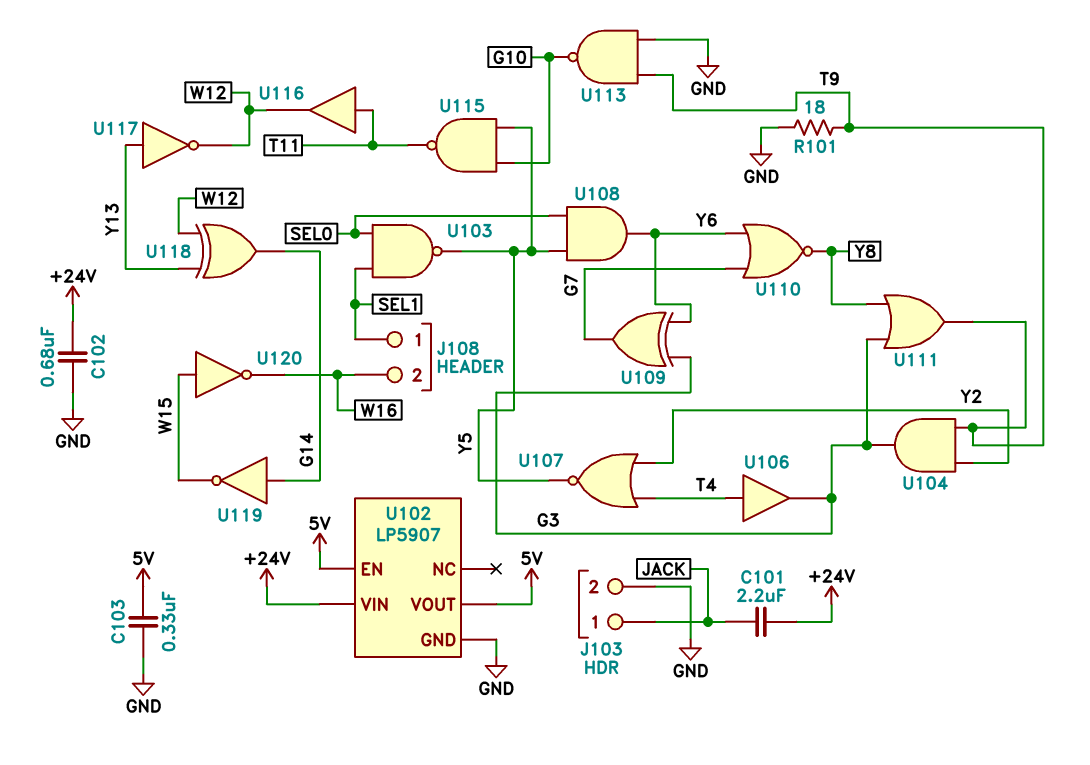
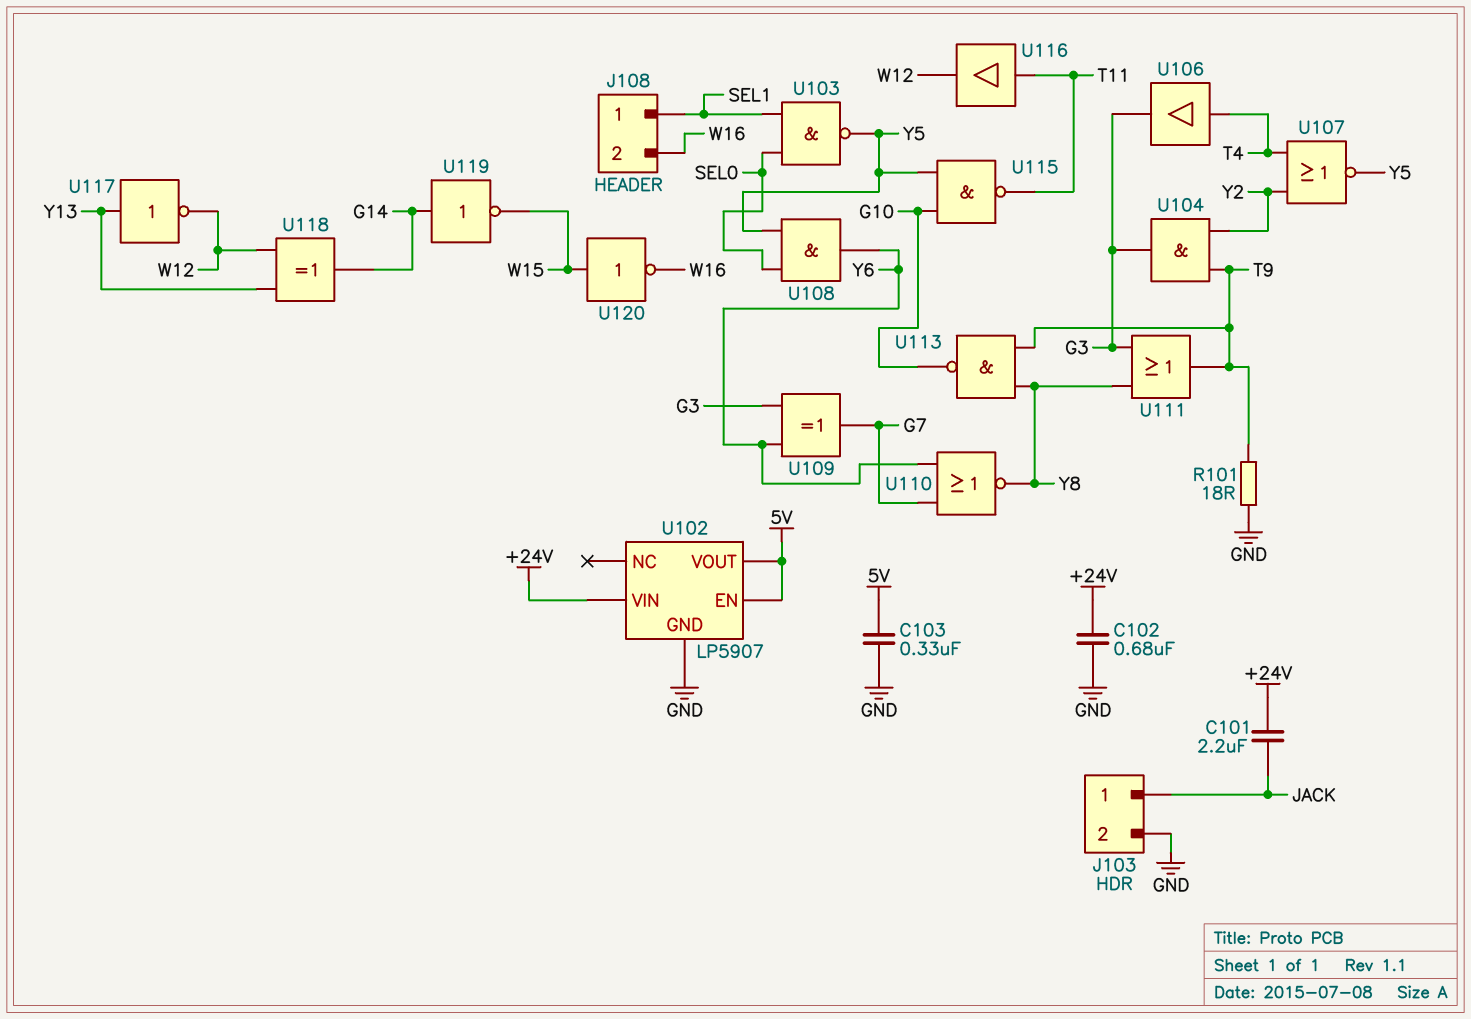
U113: NAND (in GND, in T9, out G10) -> NAND (in T9, in Y8, out G10)

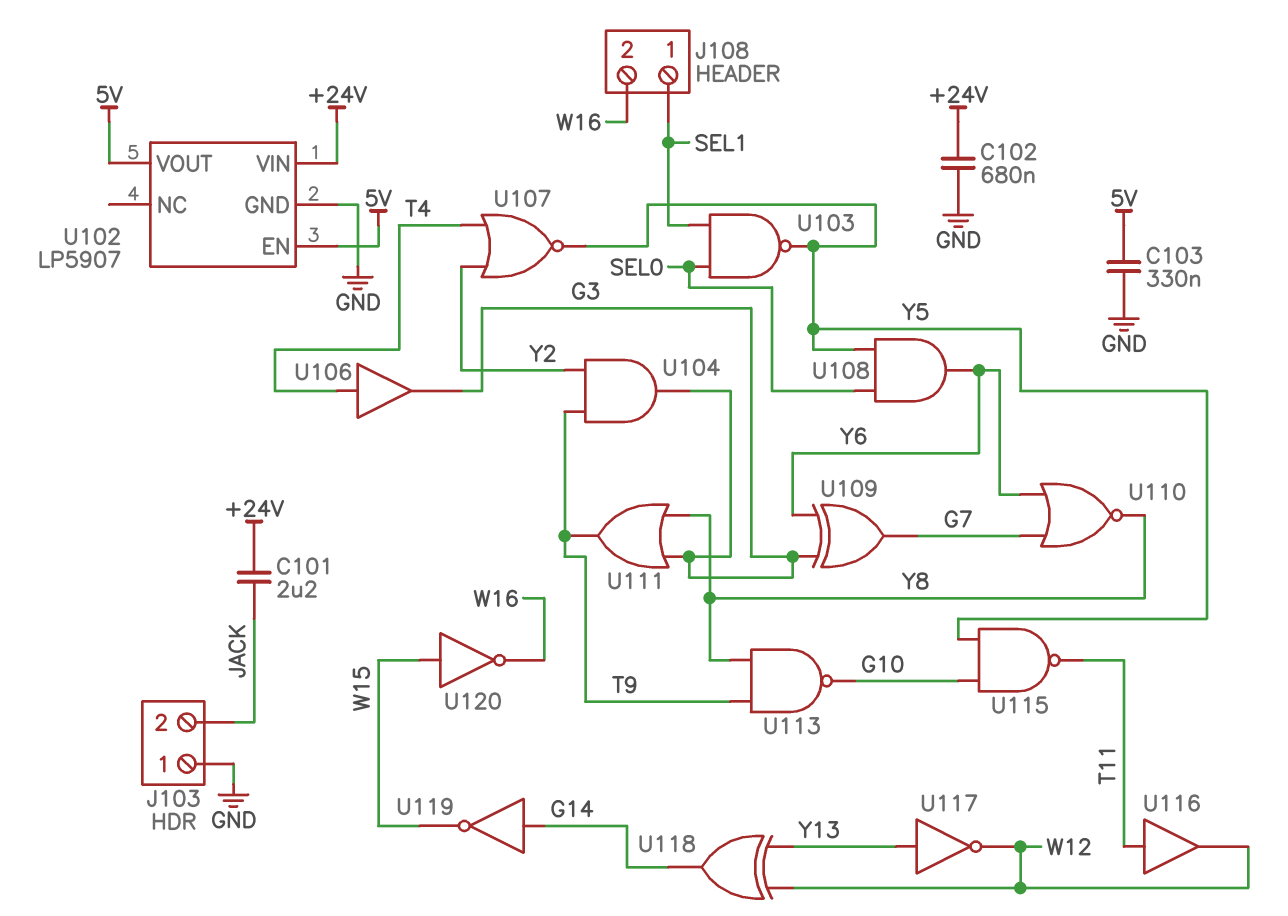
J103 pin 1: JACK -> GND
J103 pin 2: GND -> JACK
R101: 18 (GND, T9) -> none

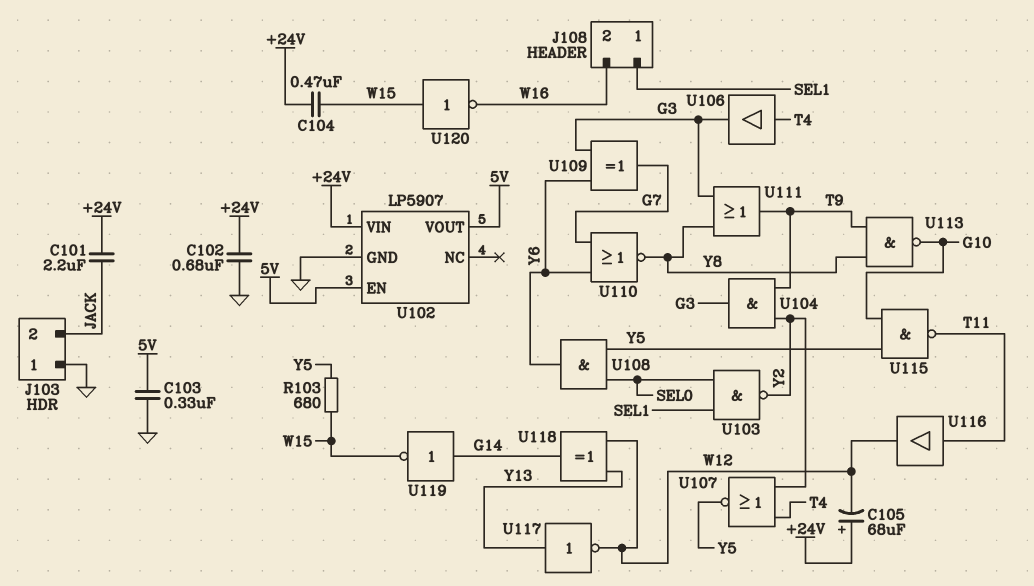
C104: none -> 470nF (+24V, W15)
C105: none -> 68uF (plus +24V, minus W12)
R103: none -> 680 (W15, Y5)
U103: NAND (in SEL0, in SEL1, out Y5) -> NAND (in SEL0, in SEL1, out Y2)

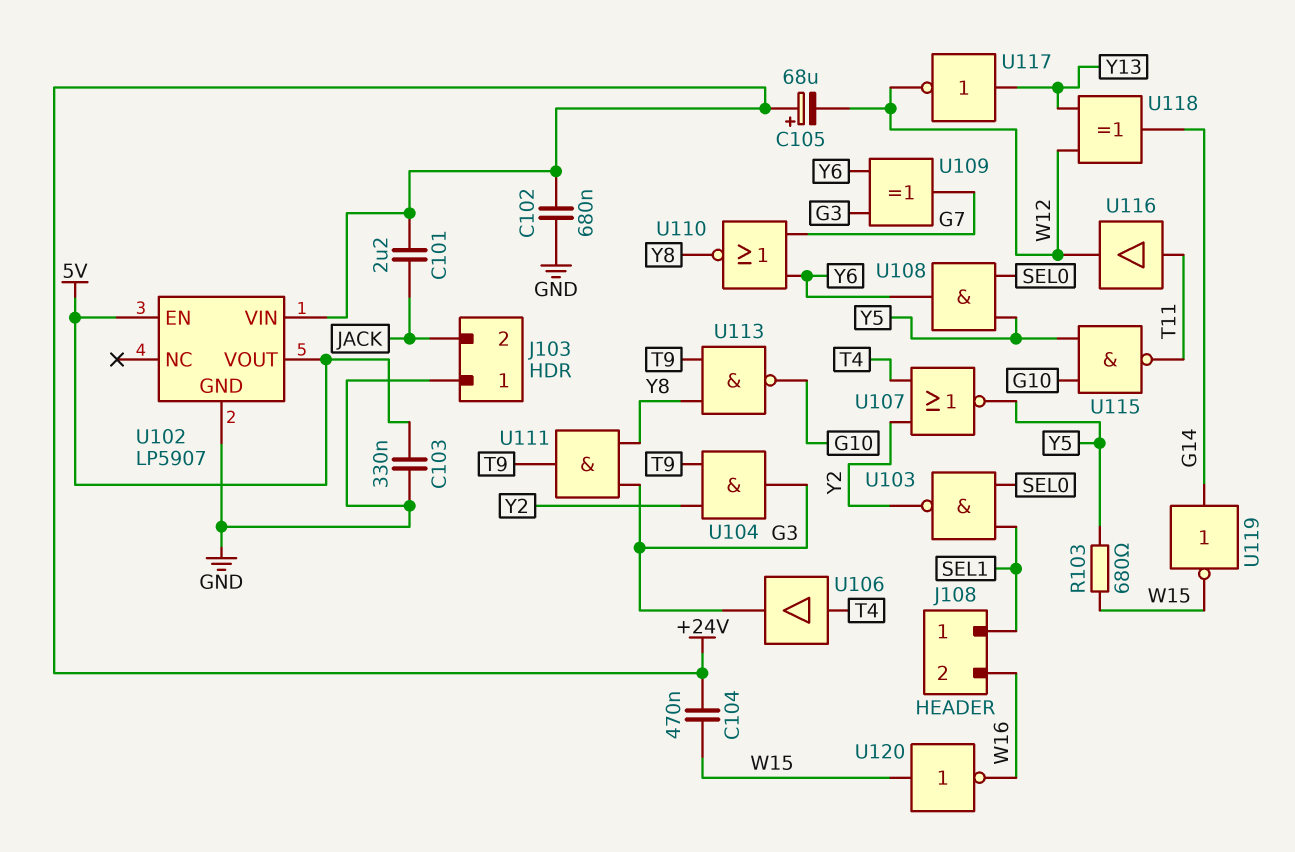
U111: OR (in G3, in Y8, out T9) -> AND (in G3, in Y8, out T9)

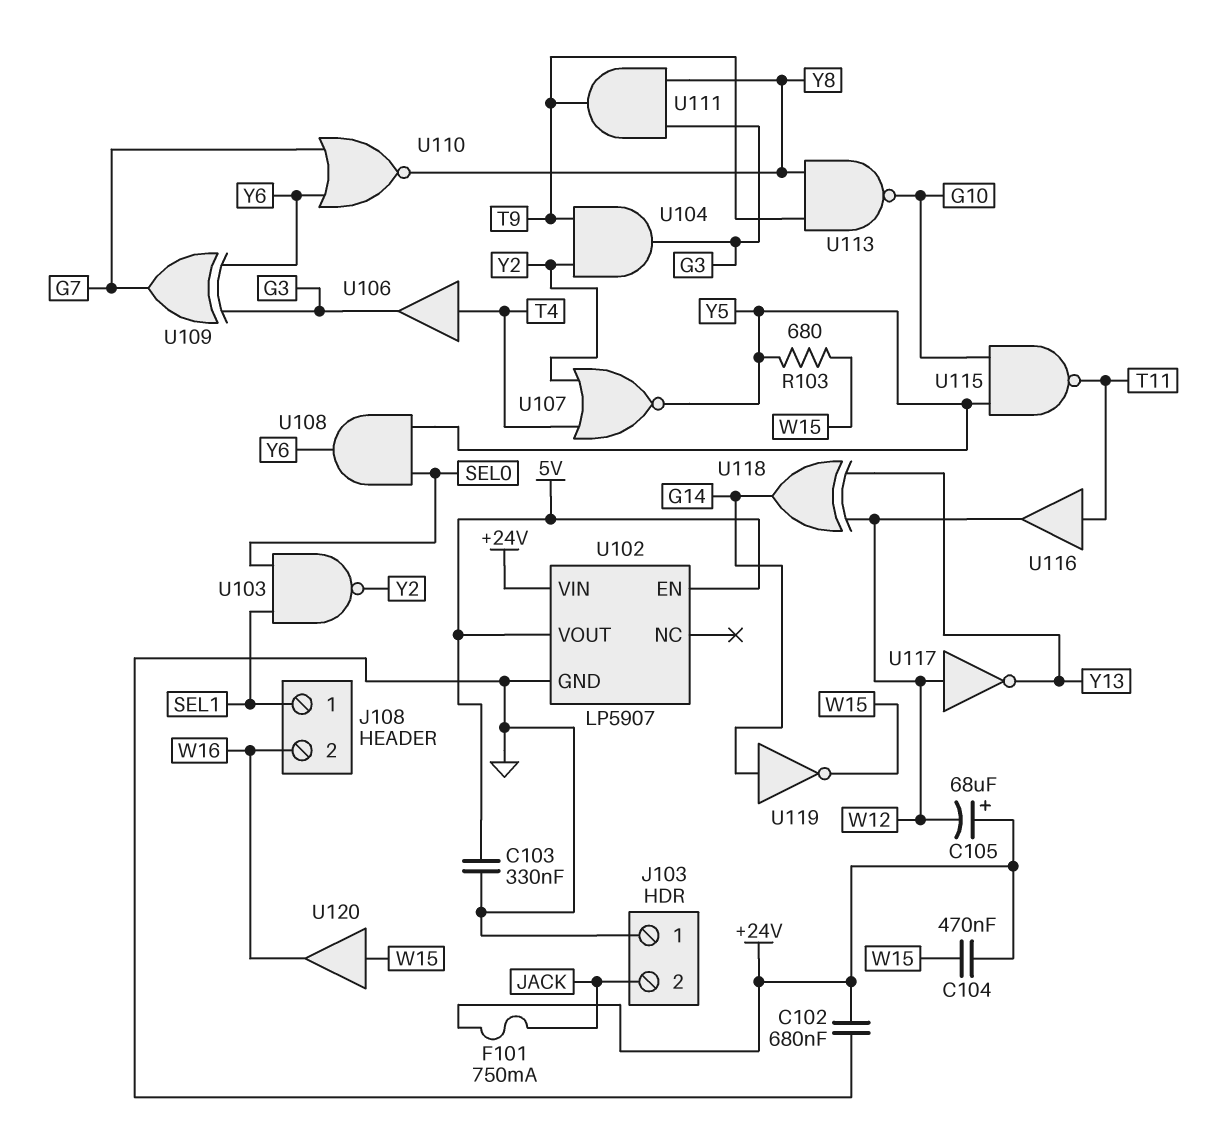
C101: 2.2uF (+24V, JACK) -> none
F101: none -> 750mA (+24V, JACK)
U117: NOT (in Y13, out W12) -> NOT (in W12, out Y13)
U120: NOT (in W15, out W16) -> buffer (in W15, out W16)

